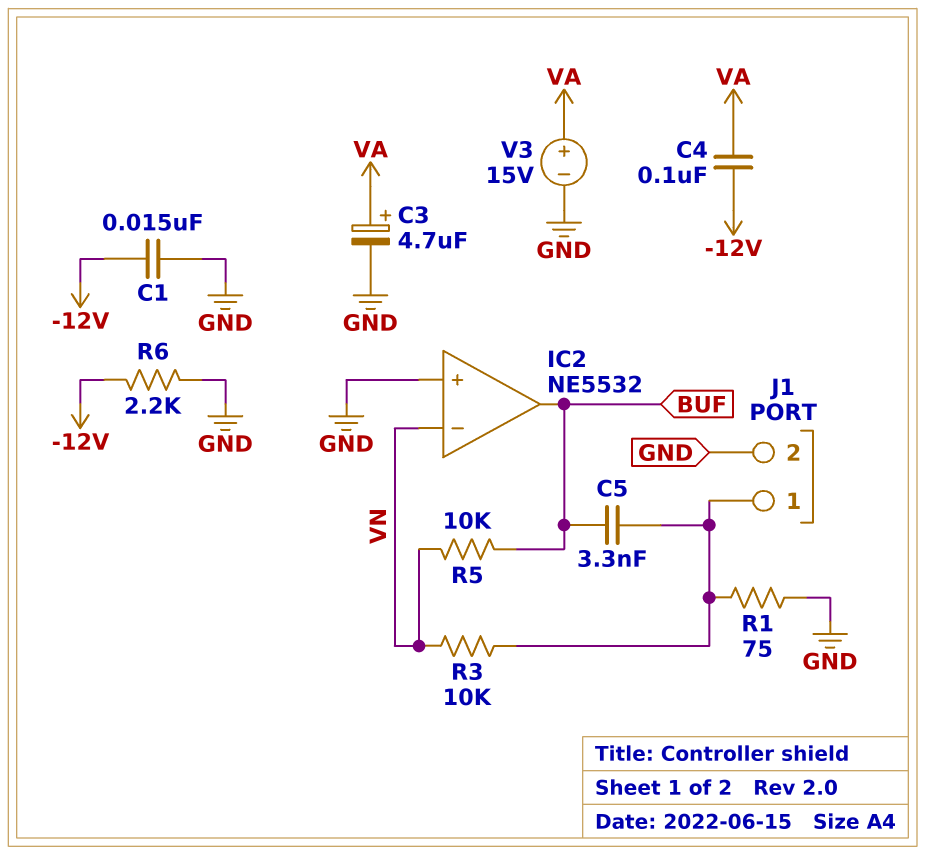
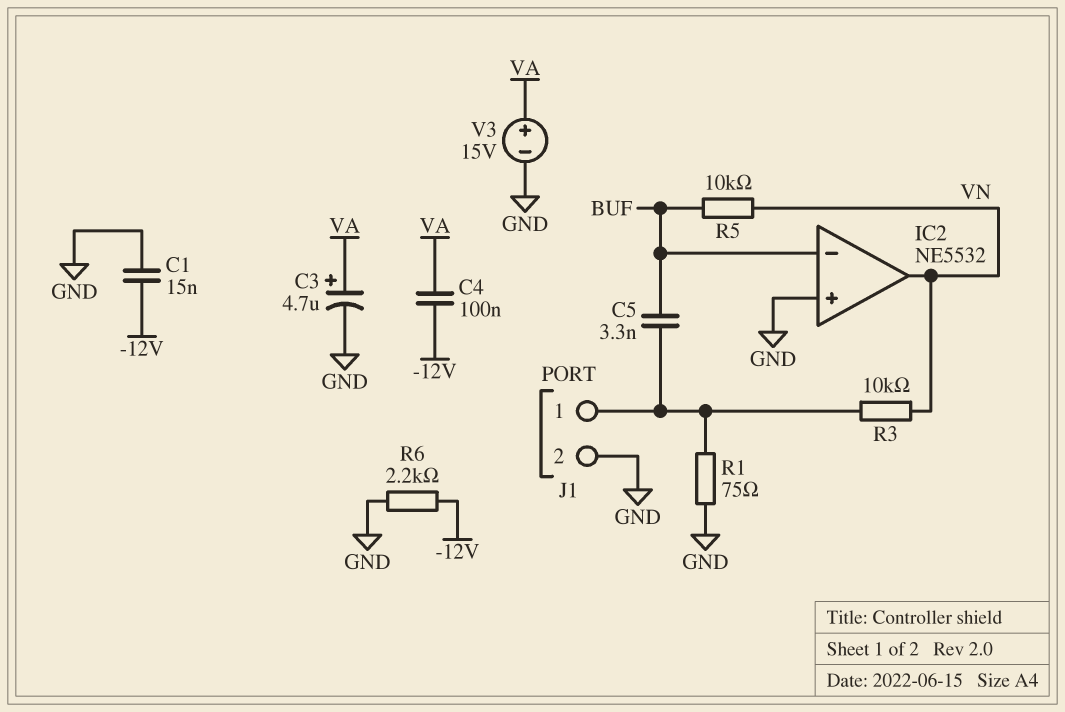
IC2 pin in-: VN -> BUF
IC2 pin out: BUF -> VN

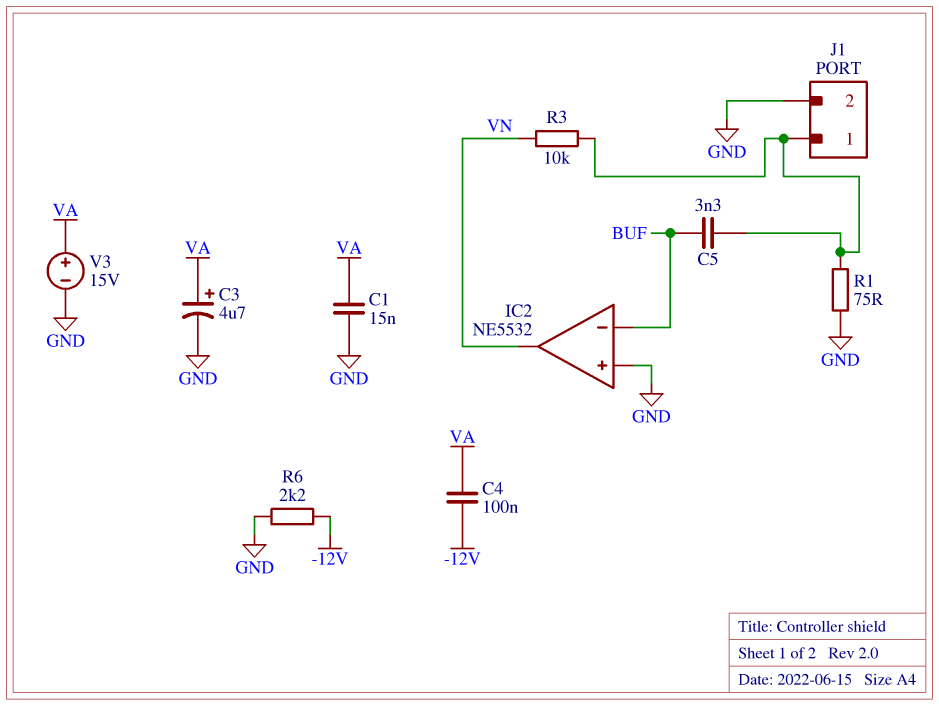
C1: 15nF (-12V, GND) -> 15nF (GND, VA)
R5: 10k (BUF, VN) -> none

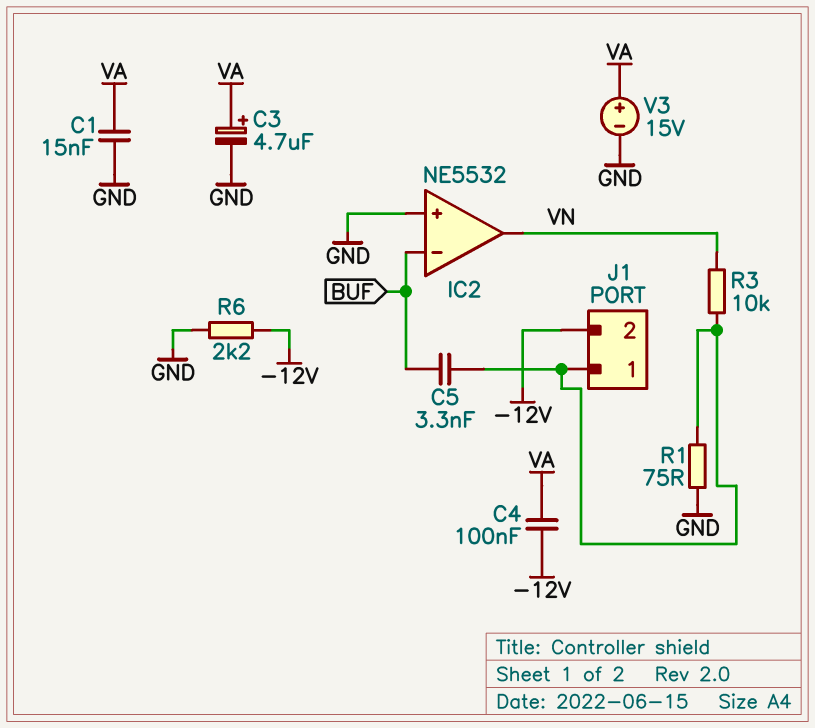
J1 pin 2: GND -> -12V

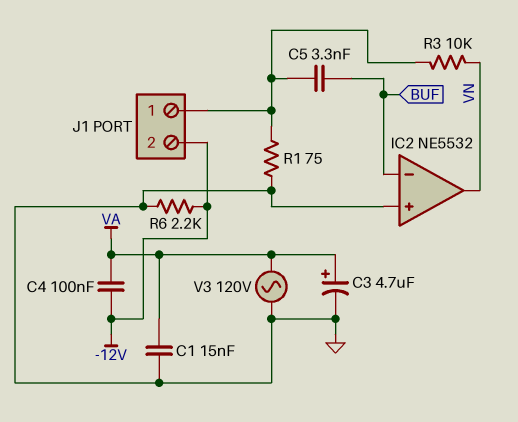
V3: 15V (plus VA, minus GND) -> AC 120V (GND, VA)

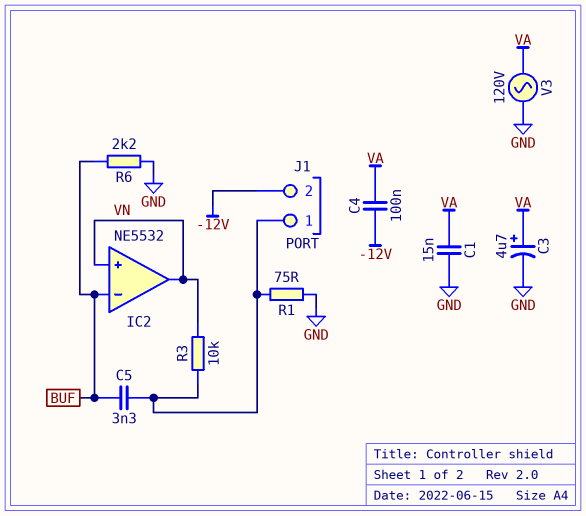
IC2 pin in+: GND -> VN
R6: 2.2k (-12V, GND) -> 2.2k (BUF, GND)

